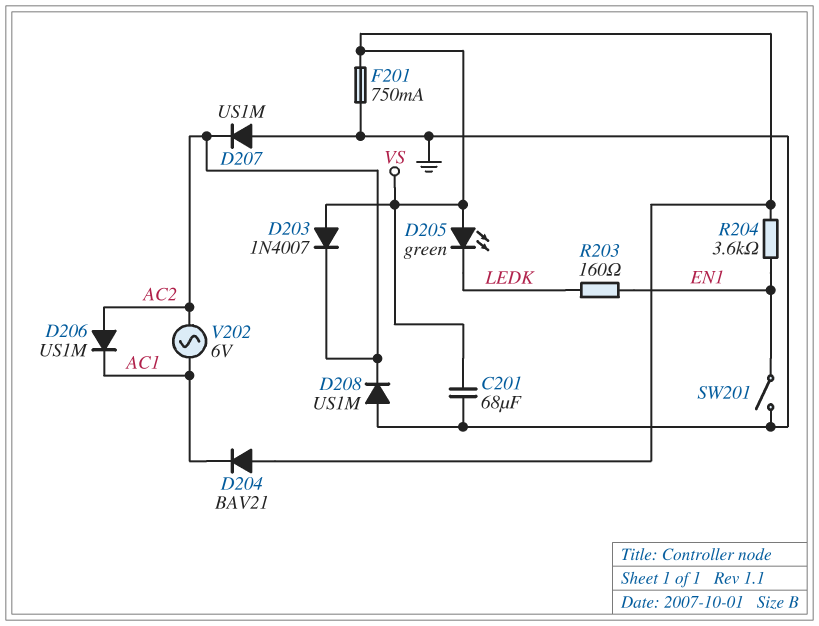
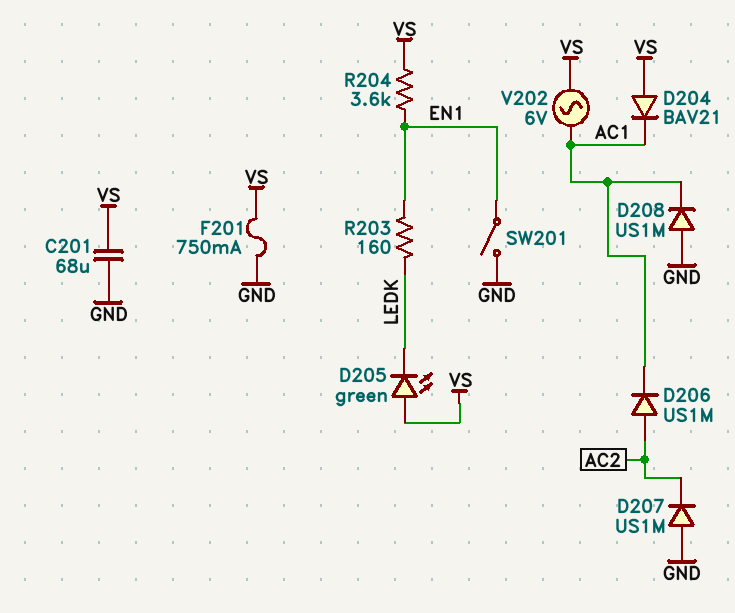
D203: diode 1N4007 (A VS, K AC2) -> none
D208: diode US1M (A GND, K AC2) -> diode US1M (A GND, K AC1)
V202: AC 6V (AC1, AC2) -> AC 6V (AC1, VS)

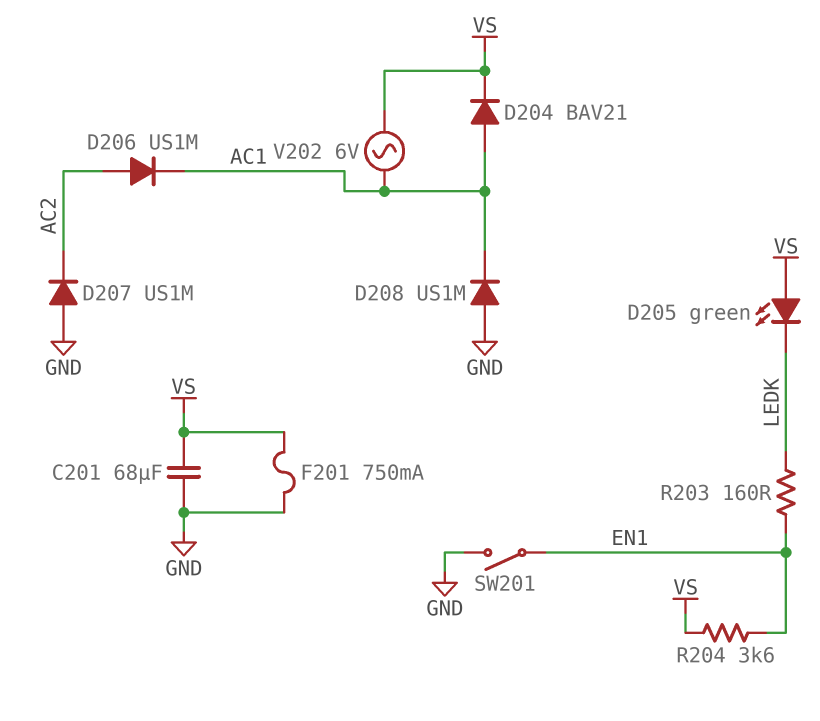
D204: diode BAV21 (A VS, K AC1) -> diode BAV21 (A AC1, K VS)

